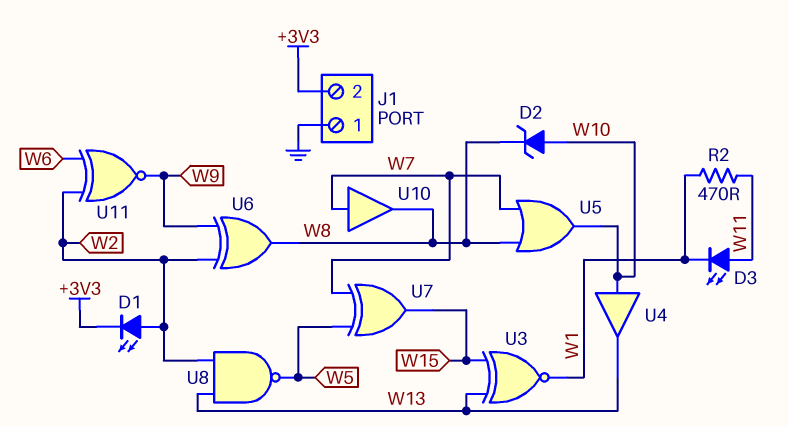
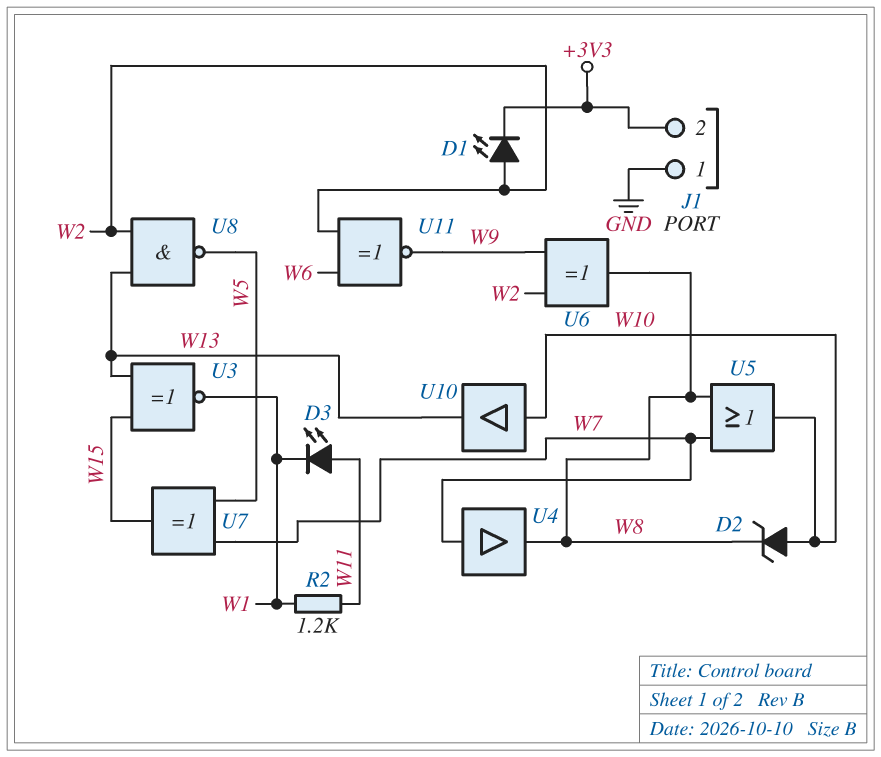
R2: 470 (W1, W11) -> 1.2k (W1, W11)
U4: buffer (in W10, out W13) -> buffer (in W7, out W8)
U10: buffer (in W7, out W8) -> buffer (in W10, out W13)

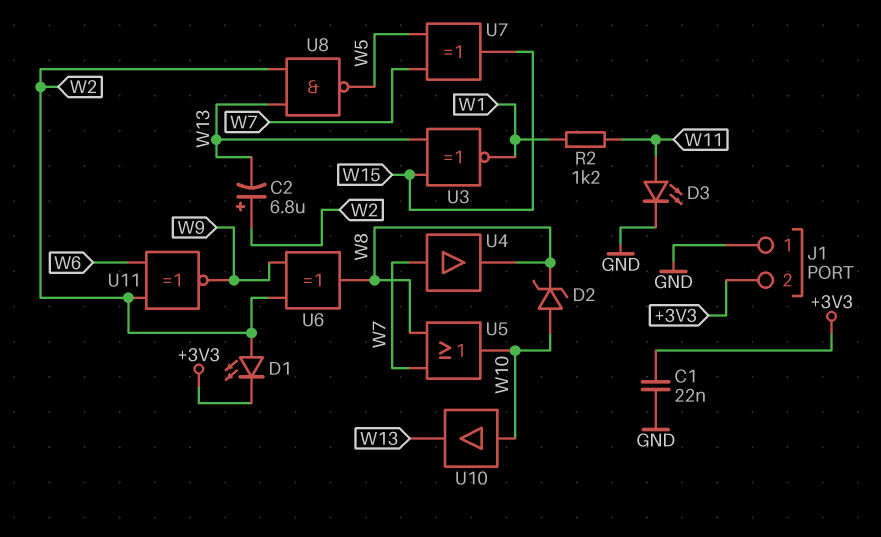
C1: none -> 22nF (+3V3, GND)
C2: none -> 6.8uF (plus W2, minus W13)
D3: LED (A W11, K W1) -> LED (A W11, K GND)

